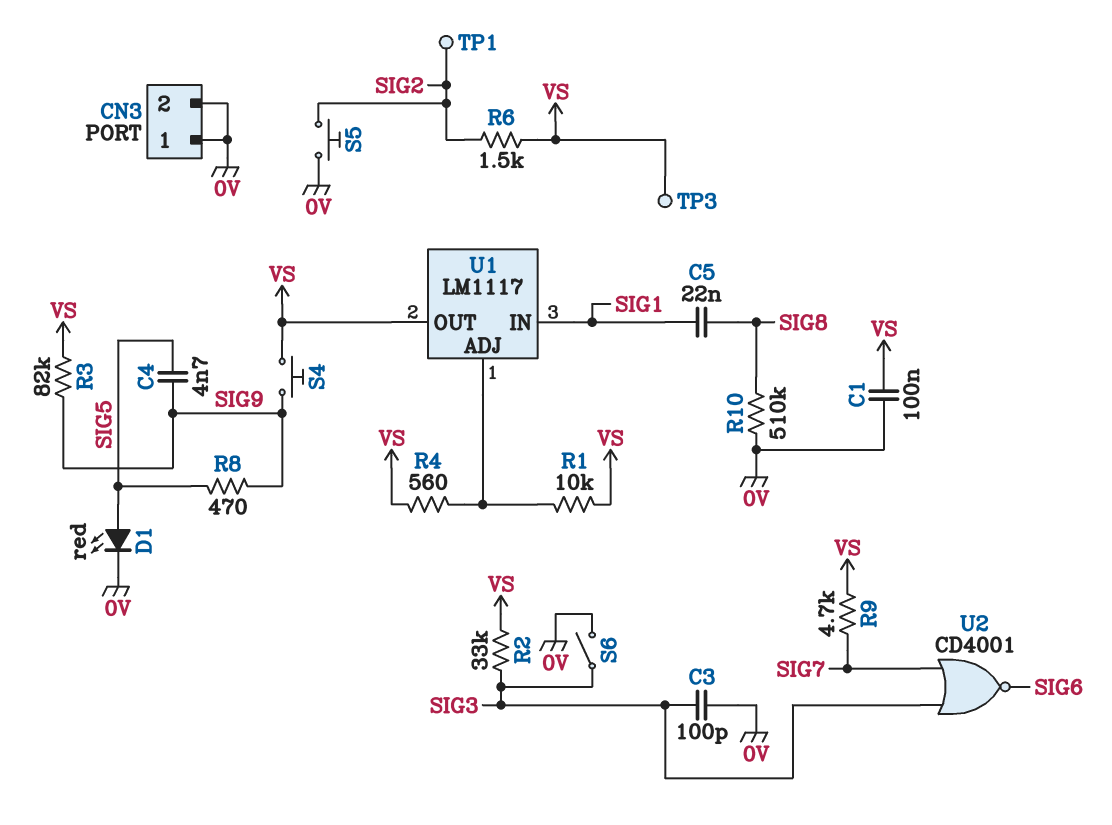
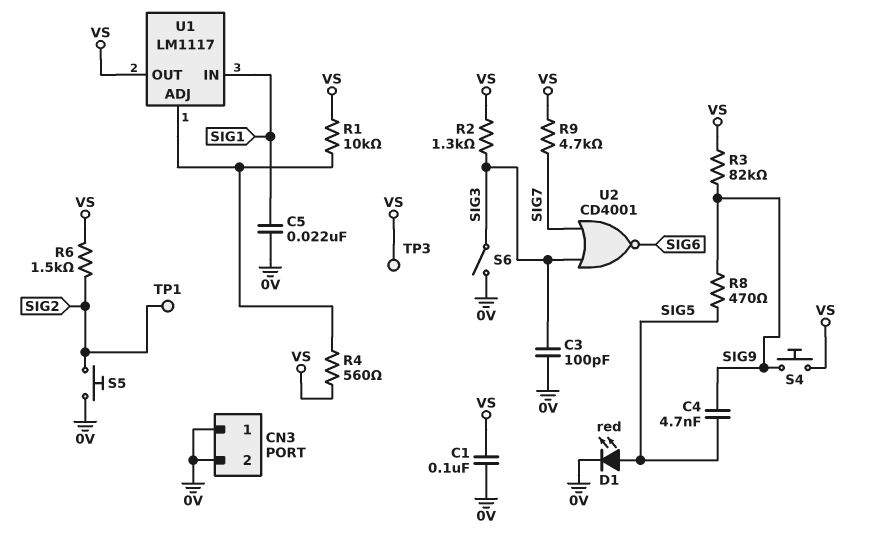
C5: 22nF (SIG1, SIG8) -> 22nF (0V, SIG1)
R2: 33k (SIG3, VS) -> 1.3k (SIG3, VS)
R10: 510k (0V, SIG8) -> none

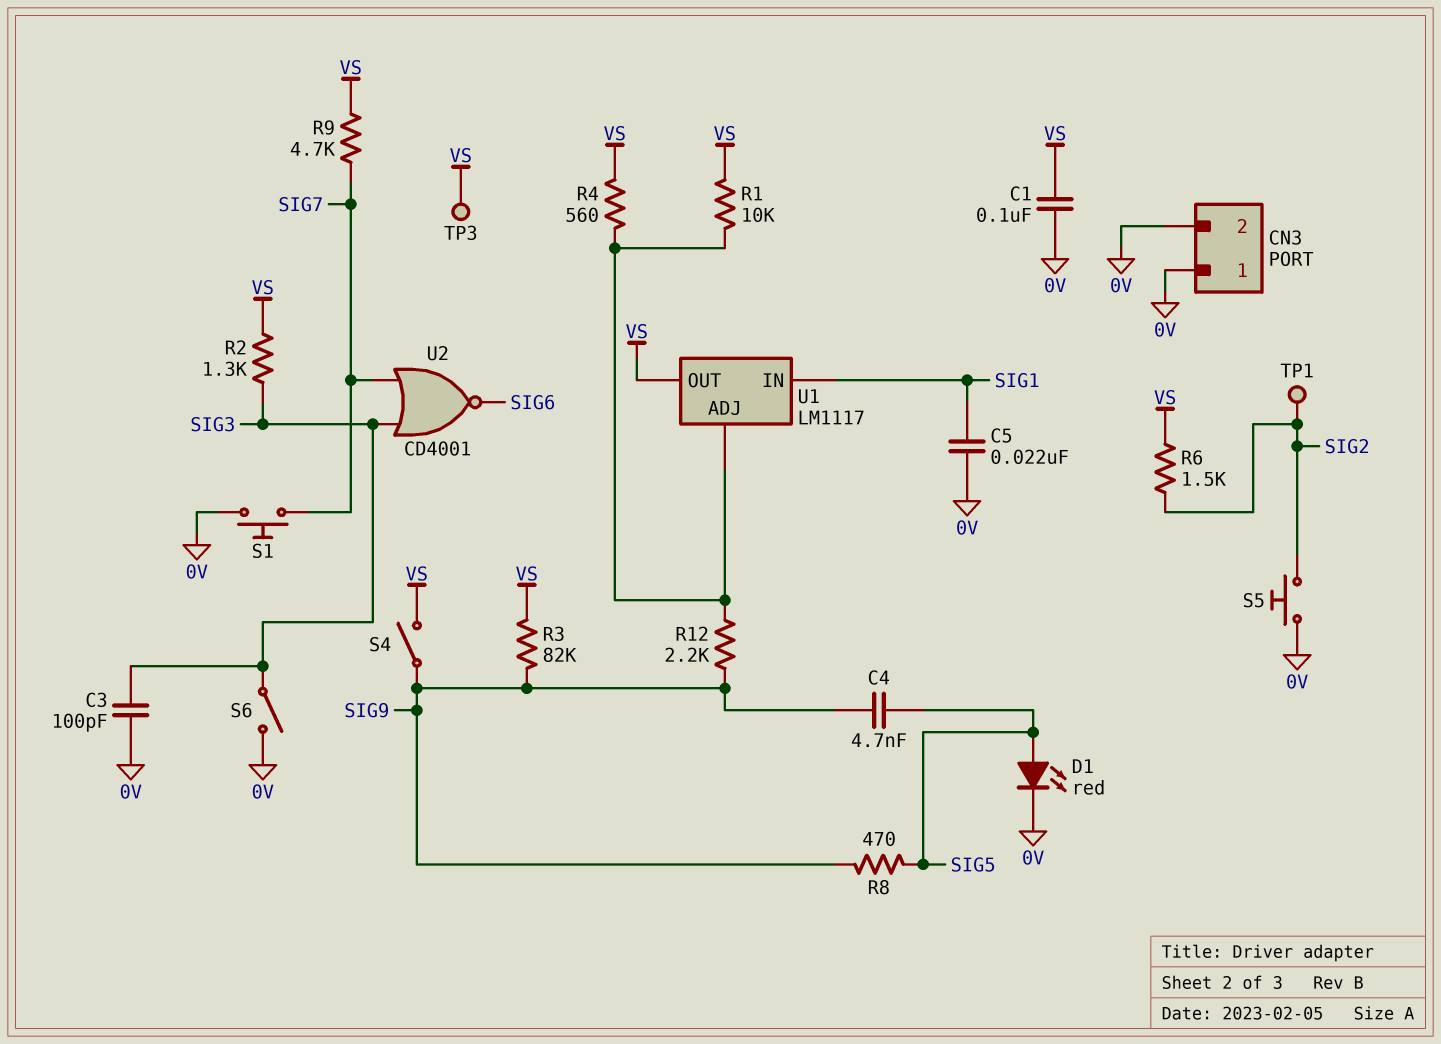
R12: none -> 2.2k (SIG9, U1/ADJ)
S1: none -> button (0V, SIG7)
S4: button (SIG9, VS) -> switch (SIG9, VS)

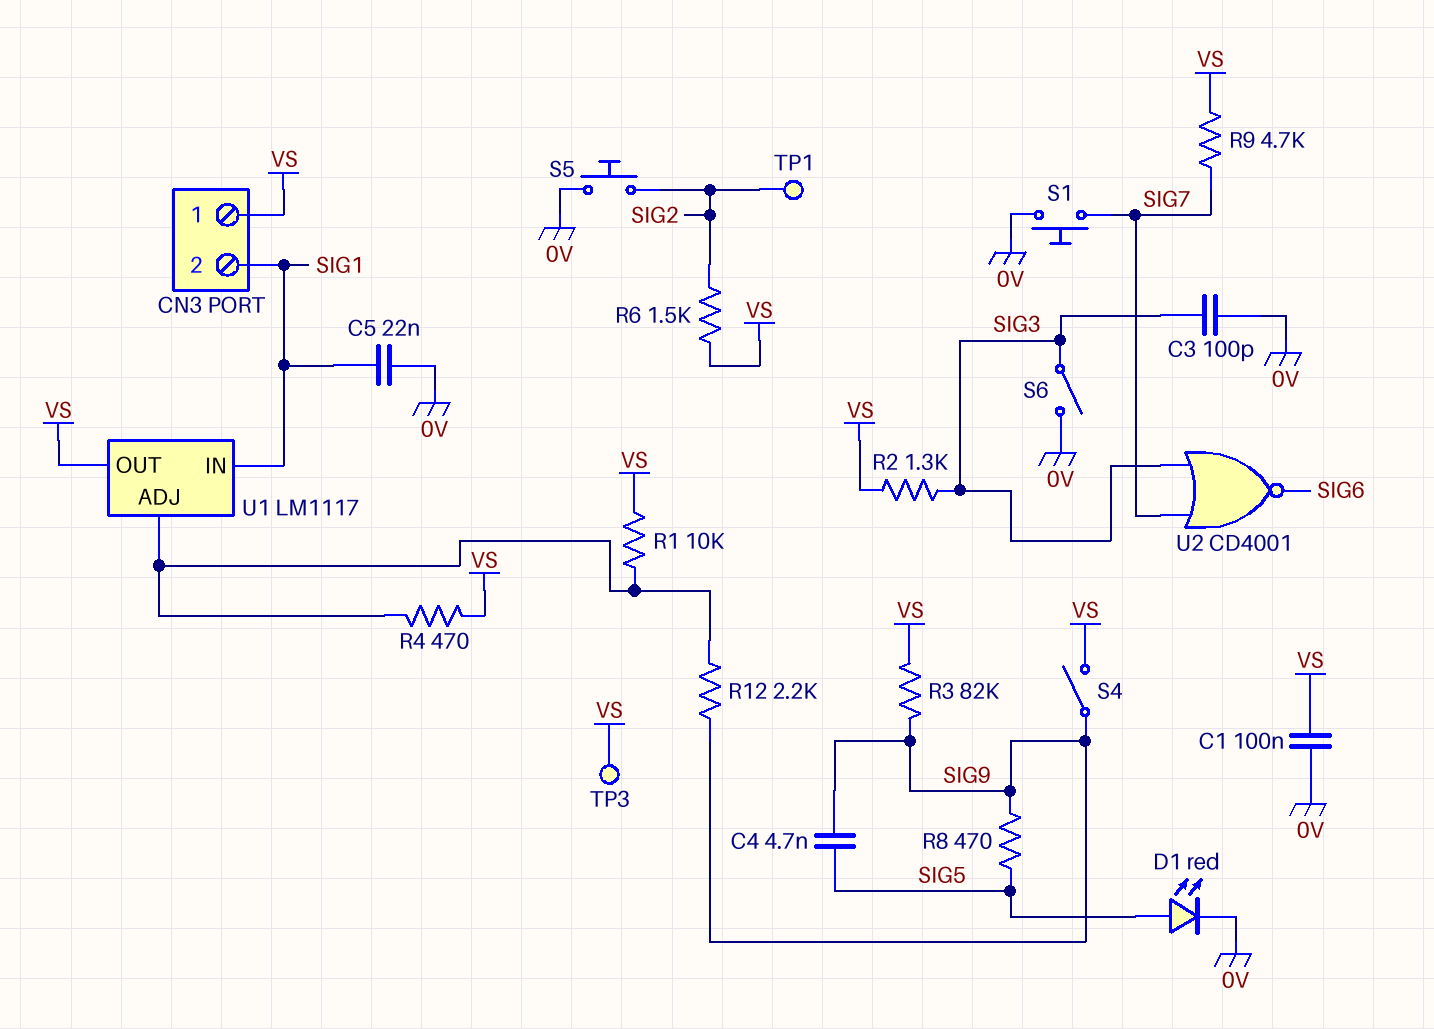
CN3 pin 1: 0V -> VS
CN3 pin 2: 0V -> SIG1
R4: 560 (U1/ADJ, VS) -> 470 (U1/ADJ, VS)

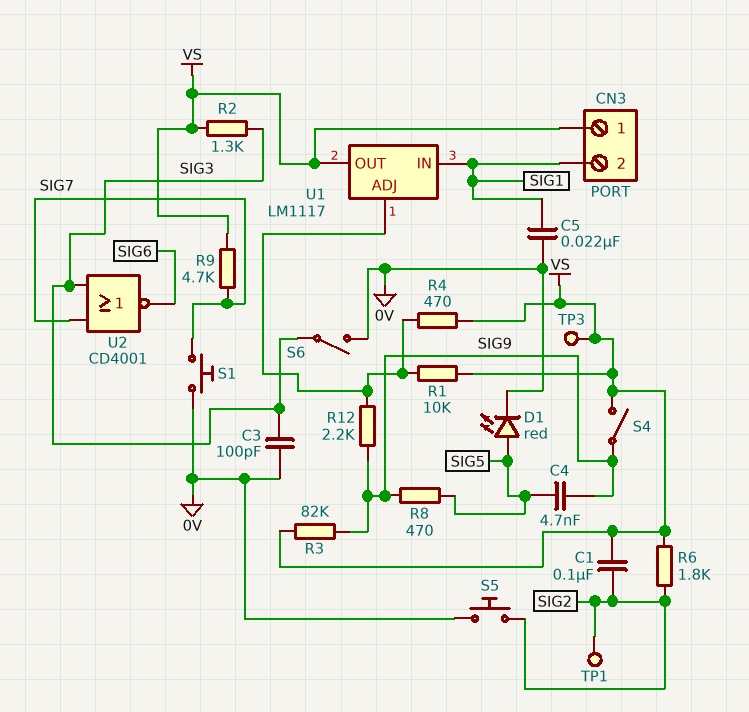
C1: 100nF (0V, VS) -> 100nF (SIG2, VS)
R6: 1.5k (SIG2, VS) -> 1.8k (SIG2, VS)

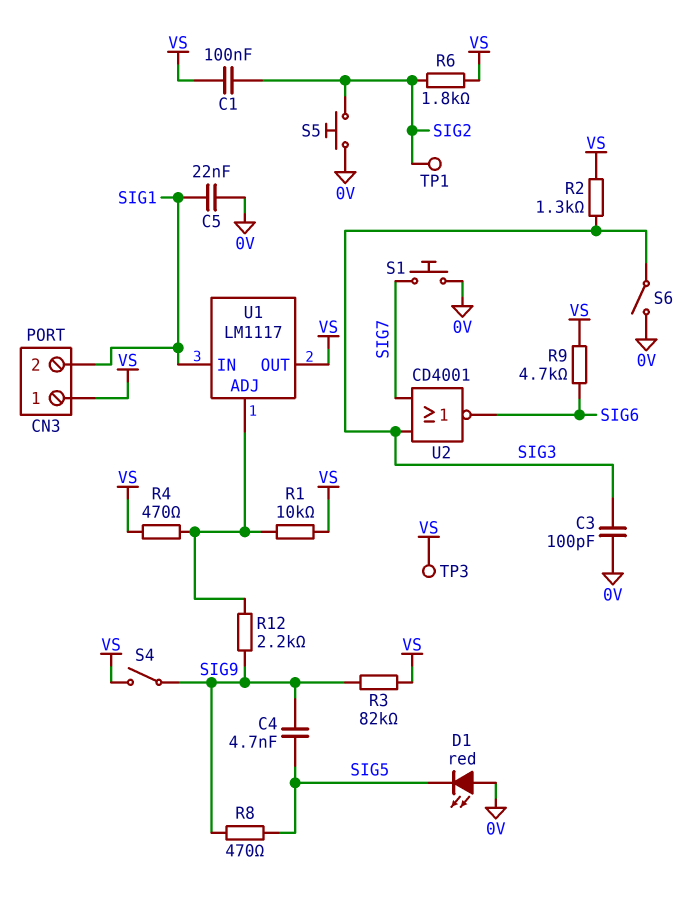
D1: LED red (A SIG5, K 0V) -> LED red (A 0V, K SIG5)
R9: 4.7k (SIG7, VS) -> 4.7k (SIG6, VS)

